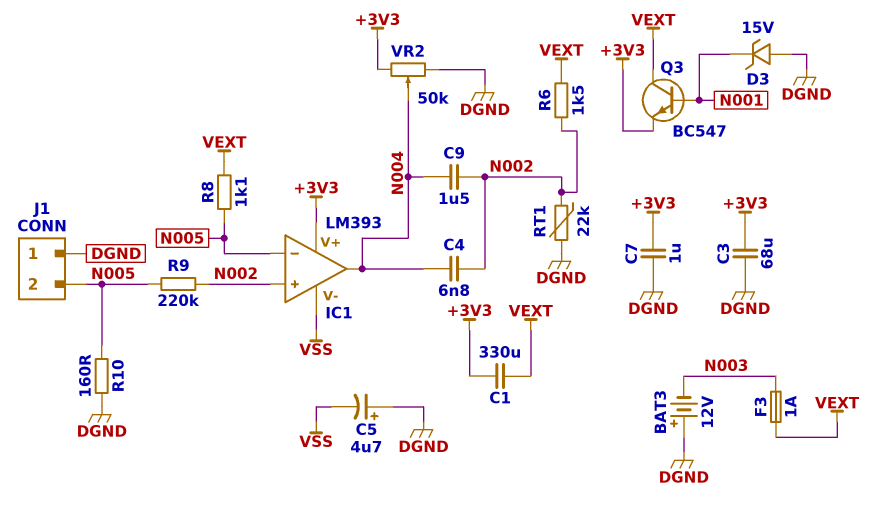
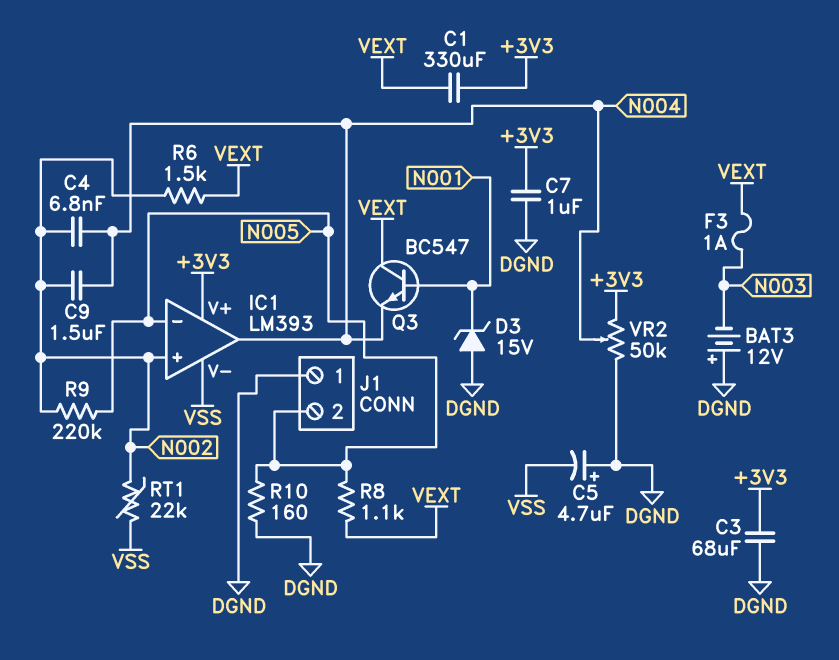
Q3: NPN BC547 (B N001, C VEXT, E +3V3) -> NPN BC547 (B N001, C VEXT, E N004)
RT1: 22k (DGND, N002) -> 22k (N002, VSS)

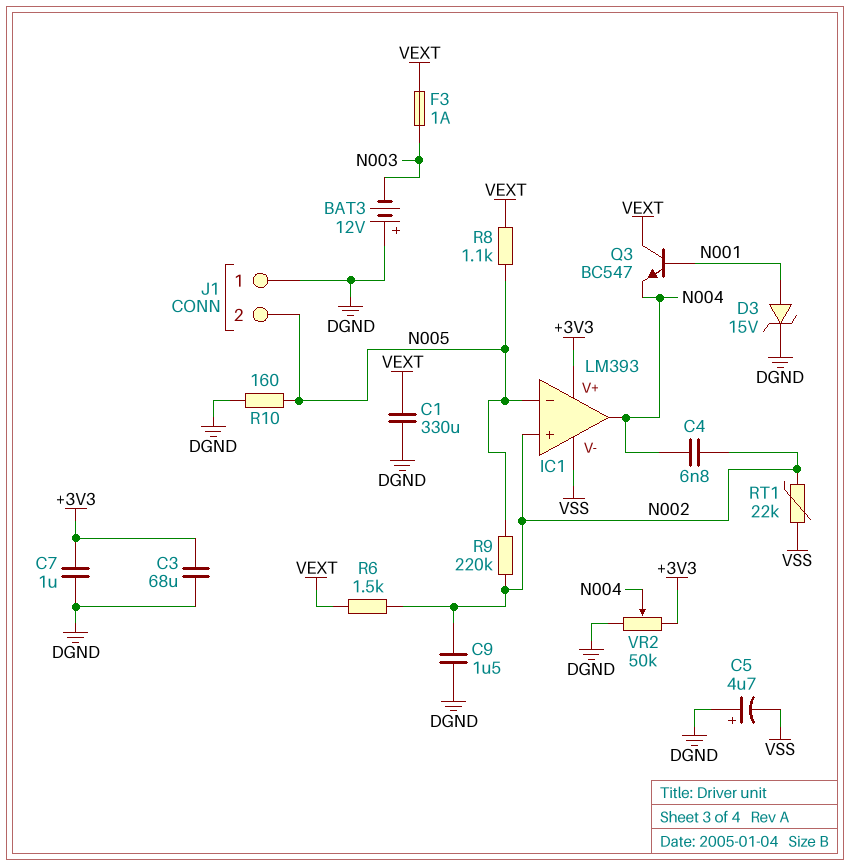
C1: 330uF (+3V3, VEXT) -> 330uF (DGND, VEXT)
C9: 1.5uF (N002, N004) -> 1.5uF (DGND, N002)
D3: zener 15V (A DGND, K N001) -> zener 15V (A N001, K DGND)

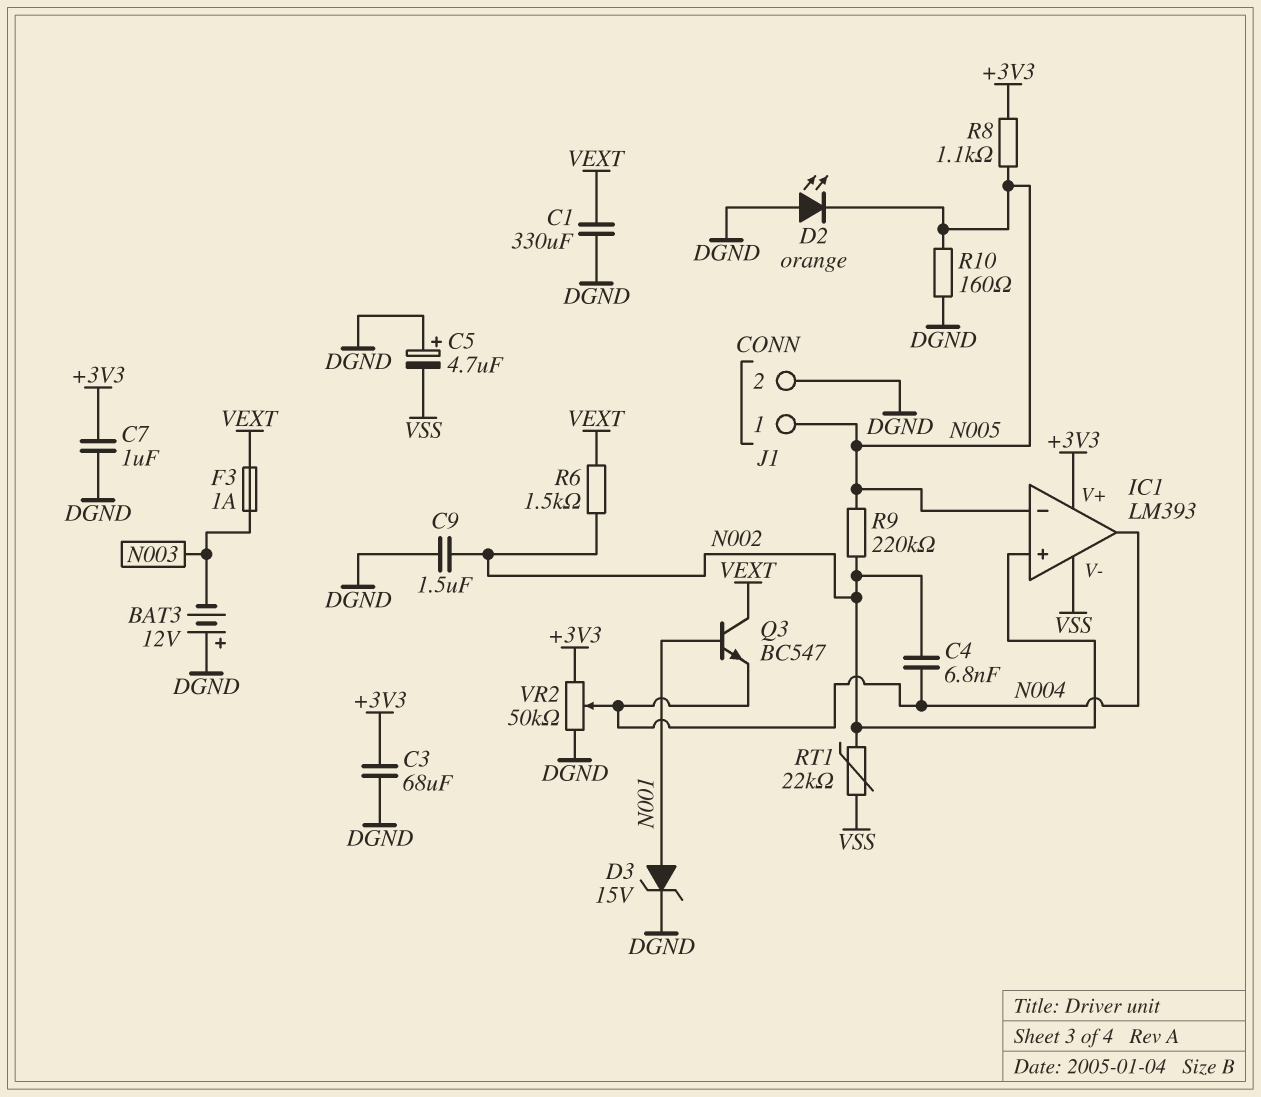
D2: none -> LED orange (A DGND, K N005)
J1 pin 1: DGND -> N005
J1 pin 2: N005 -> DGND
R8: 1.1k (N005, VEXT) -> 1.1k (+3V3, N005)

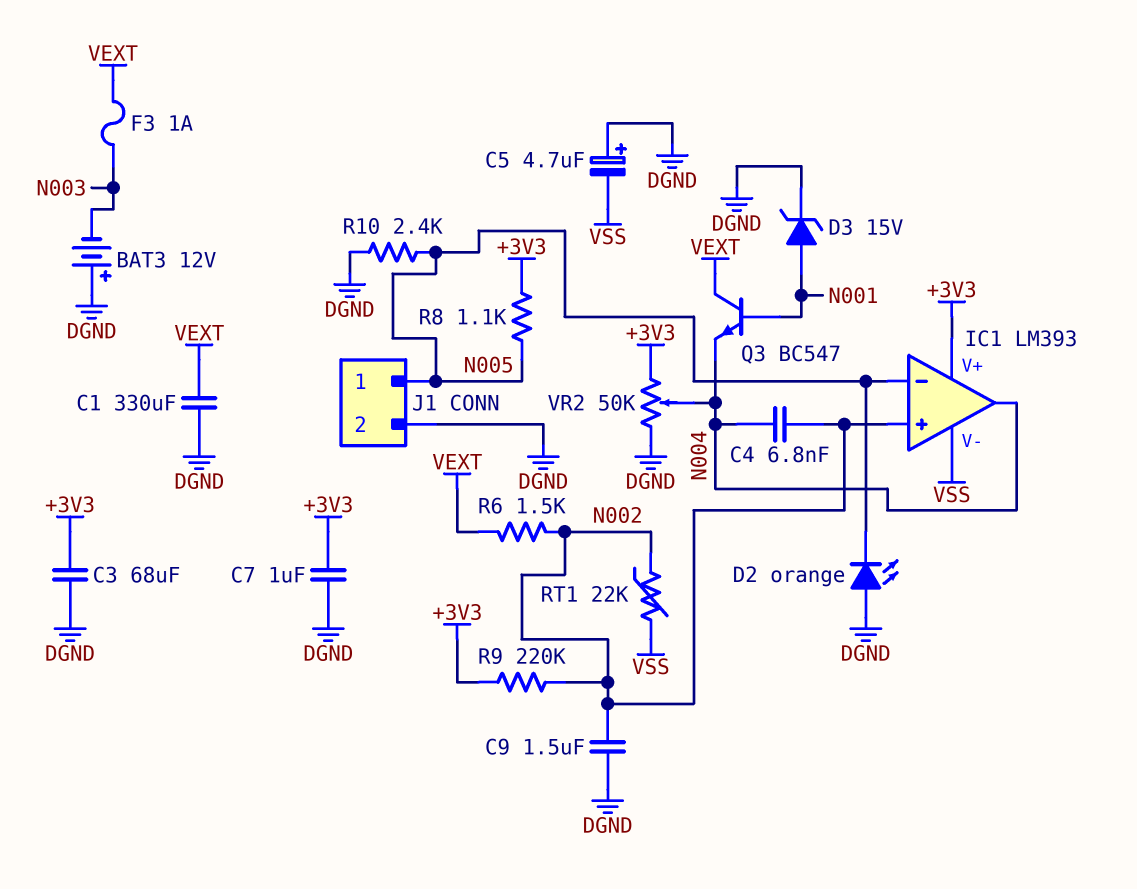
R9: 220k (N002, N005) -> 220k (+3V3, N002)
R10: 160 (DGND, N005) -> 2.4k (DGND, N005)

